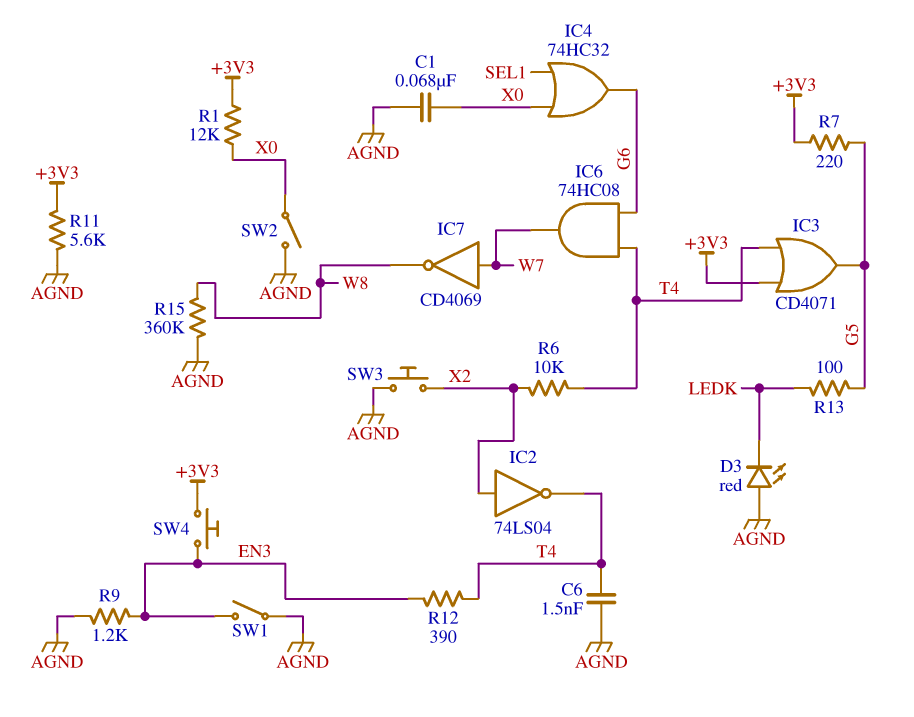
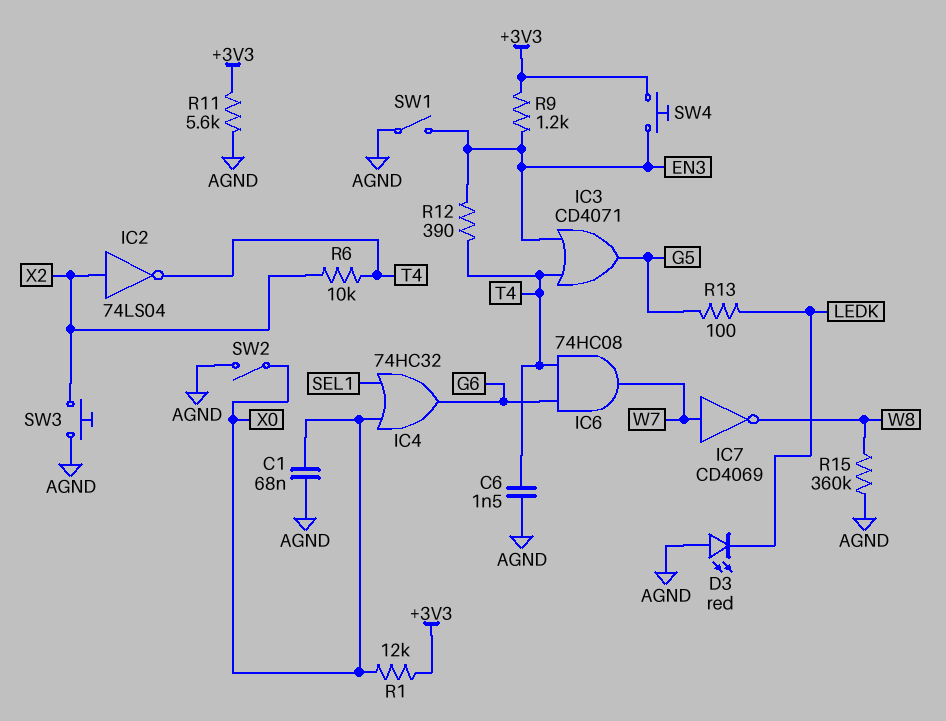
IC3: OR CD4071 (in +3V3, in T4, out G5) -> OR CD4071 (in EN3, in T4, out G5)
R7: 220 (+3V3, G5) -> none
R9: 1.2k (AGND, EN3) -> 1.2k (+3V3, EN3)

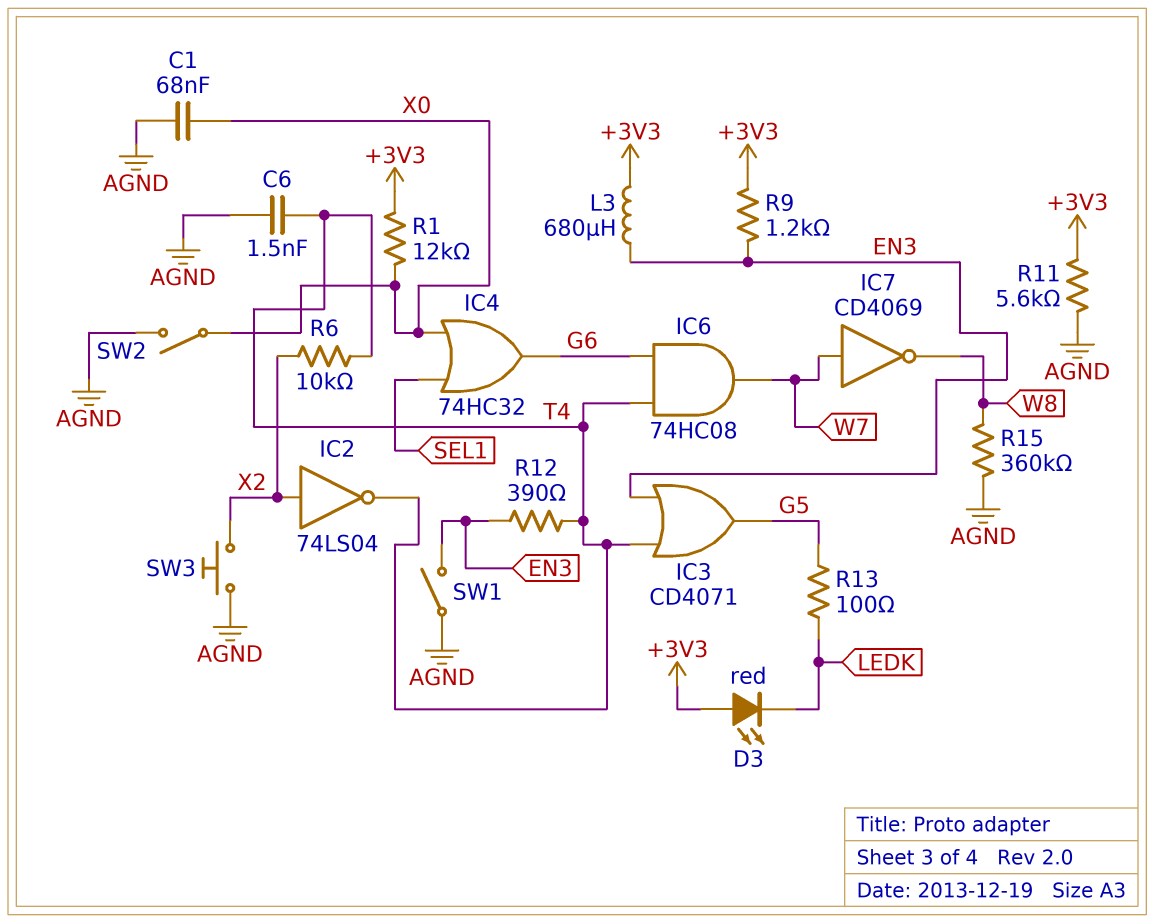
D3: LED red (A AGND, K LEDK) -> LED red (A +3V3, K LEDK)
L3: none -> 680uH (+3V3, EN3)
SW4: button (+3V3, EN3) -> none

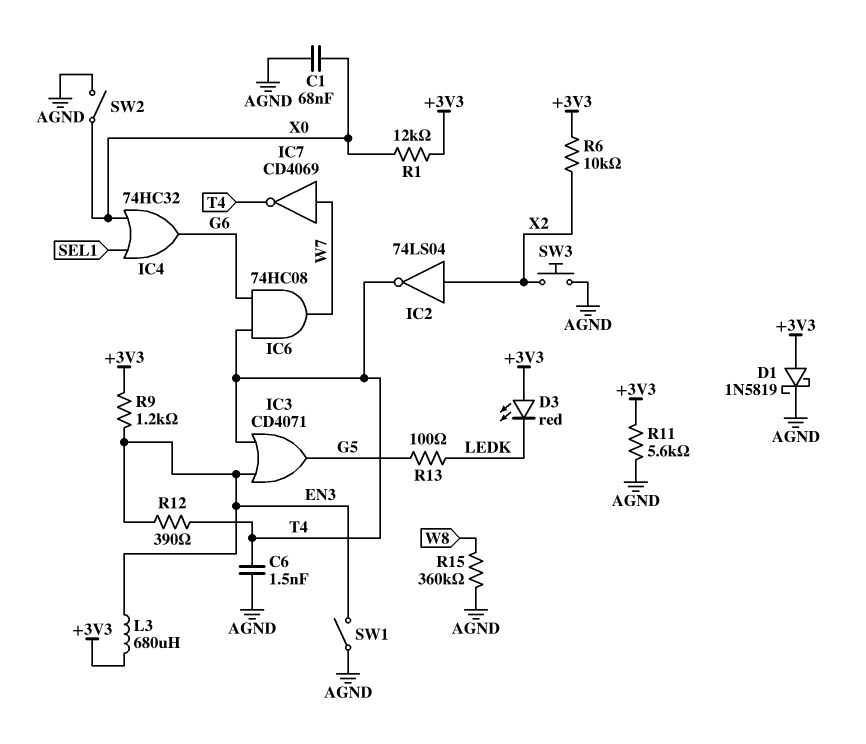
D1: none -> schottky 1N5819 (A +3V3, K AGND)
IC7: NOT CD4069 (in W7, out W8) -> NOT CD4069 (in W7, out T4)
R6: 10k (T4, X2) -> 10k (+3V3, X2)

